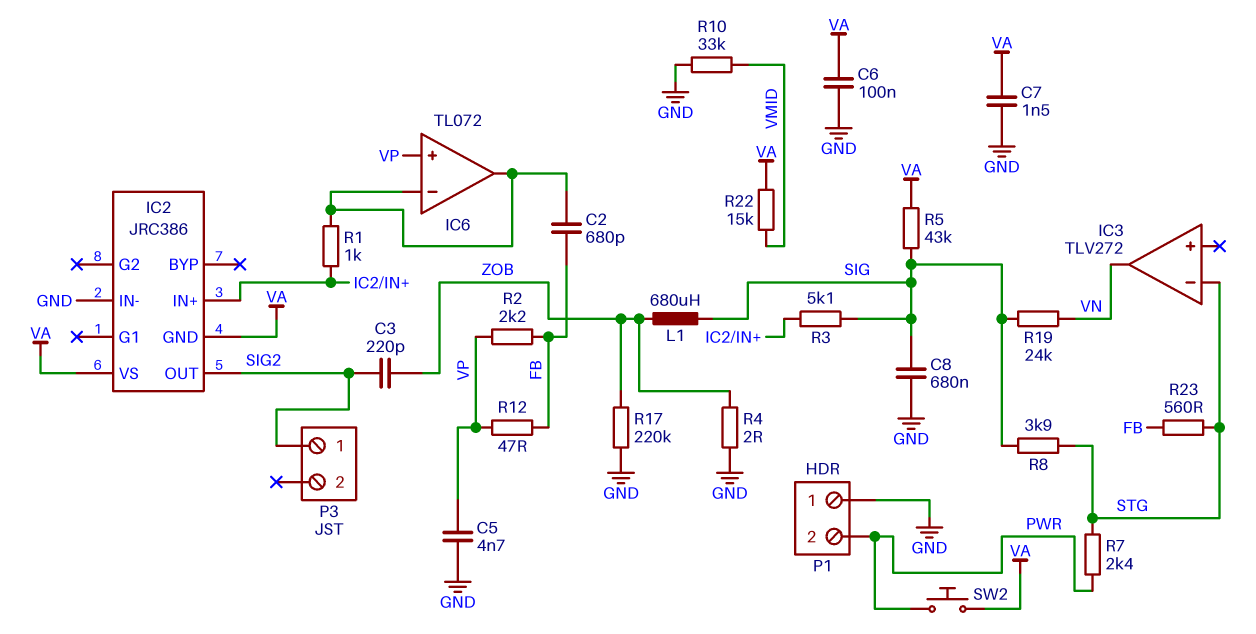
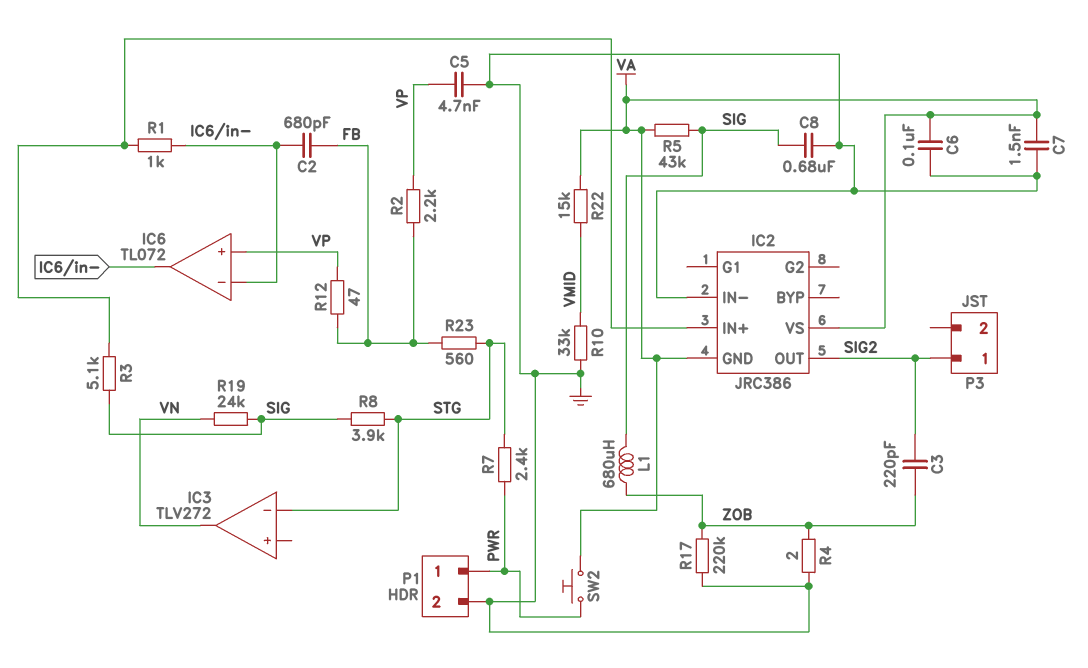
P1 pin 1: GND -> PWR
P1 pin 2: PWR -> GND

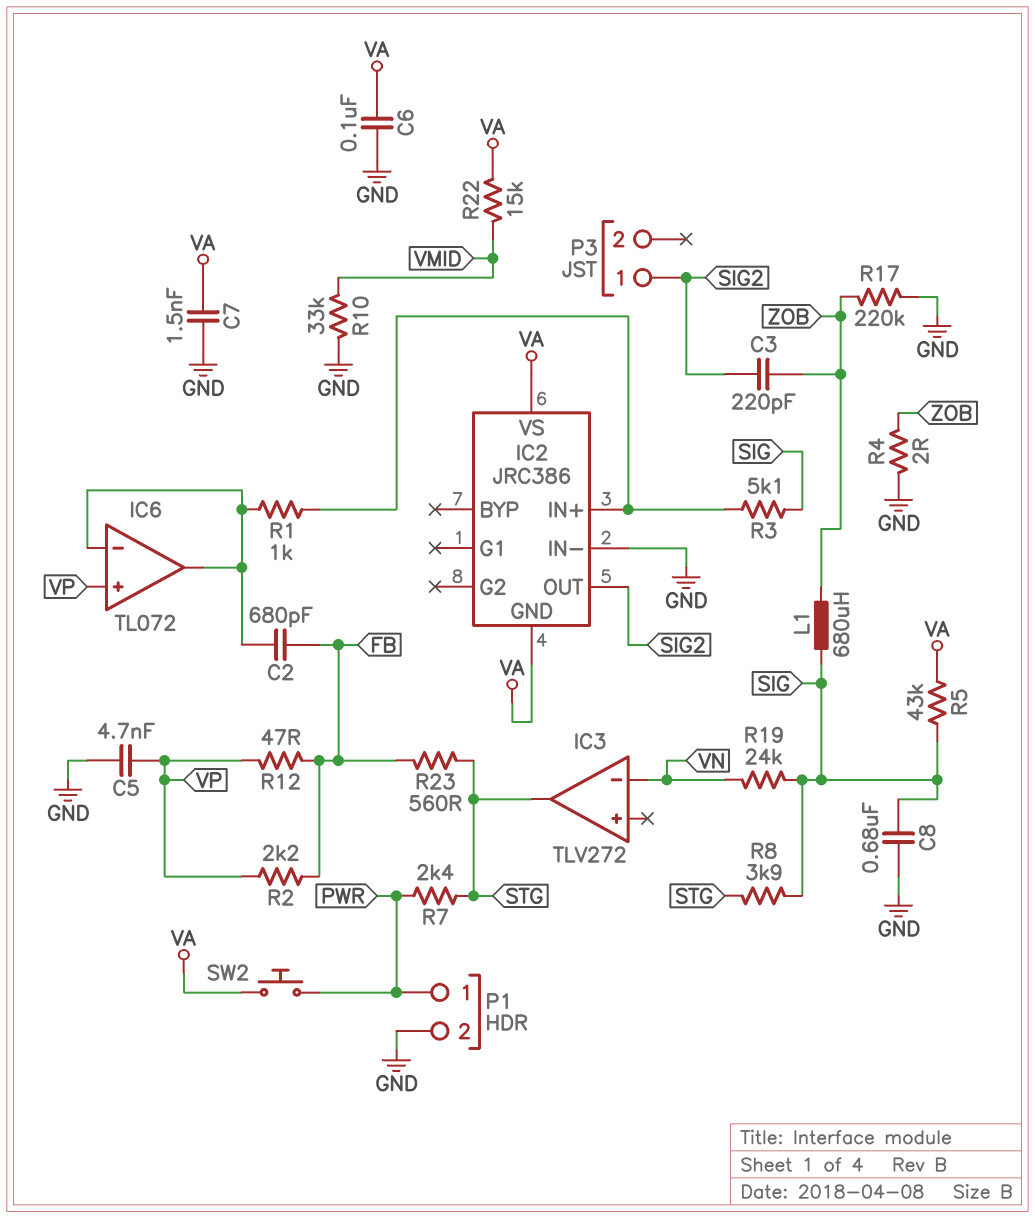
IC3 pin in-: STG -> VN
IC3 pin out: VN -> STG

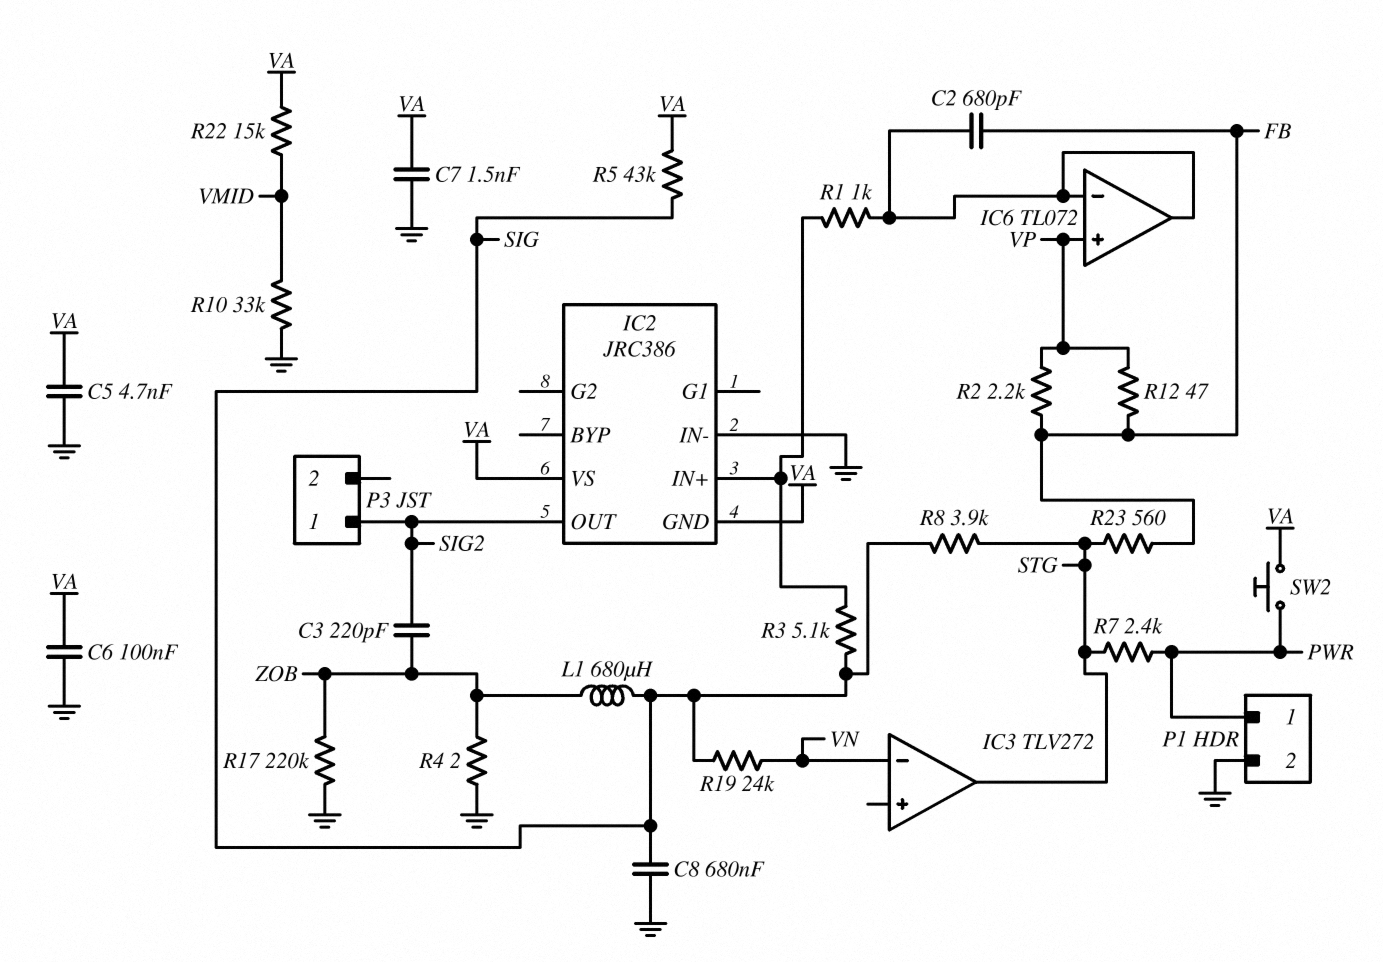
C5: 4.7nF (GND, VP) -> 4.7nF (GND, VA)

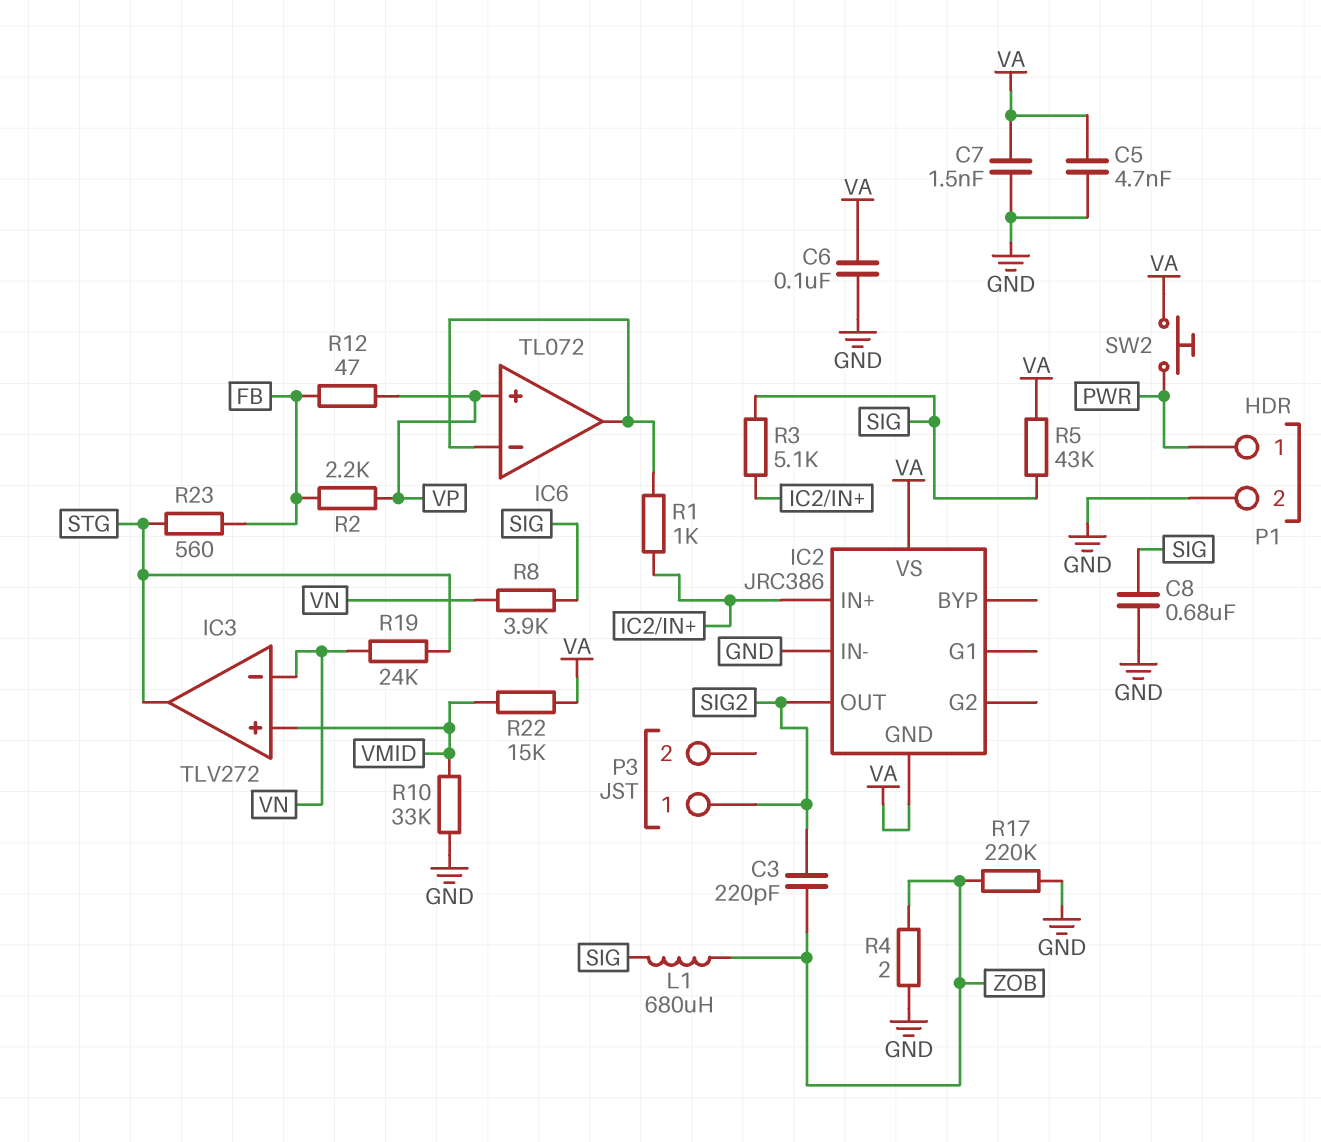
C2: 680pF (FB, IC6/in-) -> none
IC3 pin in+: none -> VMID
R7: 2.4k (PWR, STG) -> none
R8: 3.9k (SIG, STG) -> 3.9k (SIG, VN)
R19: 24k (SIG, VN) -> 24k (STG, VN)

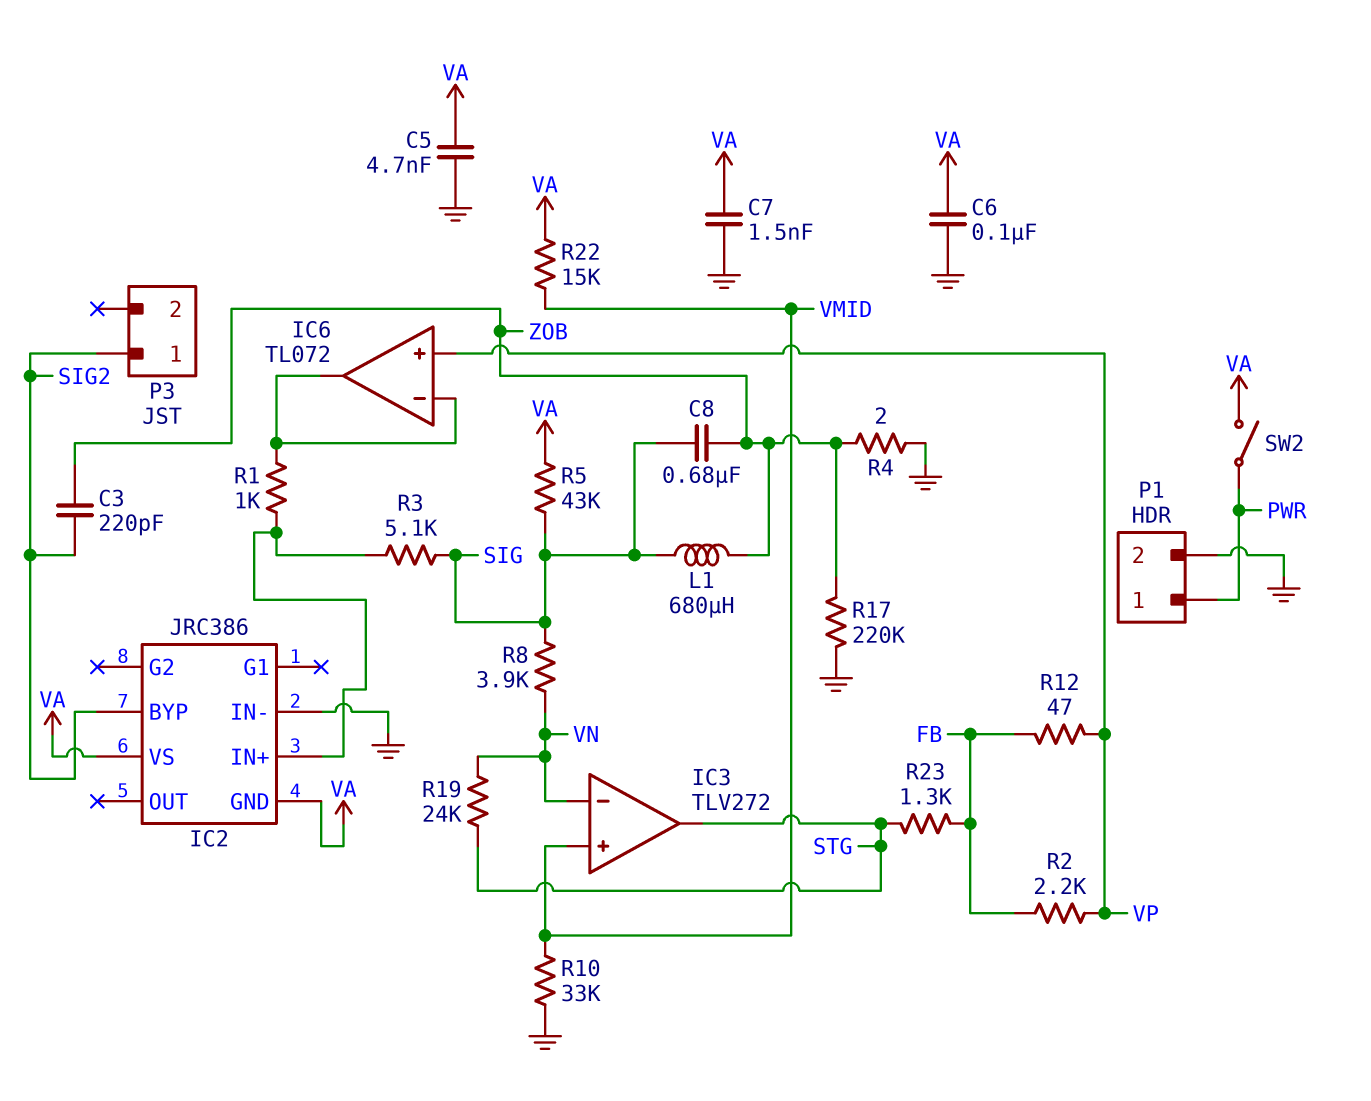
C8: 680nF (GND, SIG) -> 680nF (SIG, ZOB)
IC2 pin BYP: none -> SIG2
IC2 pin OUT: SIG2 -> none
R23: 560 (FB, STG) -> 1.3k (FB, STG)
SW2: button (PWR, VA) -> switch (PWR, VA)

